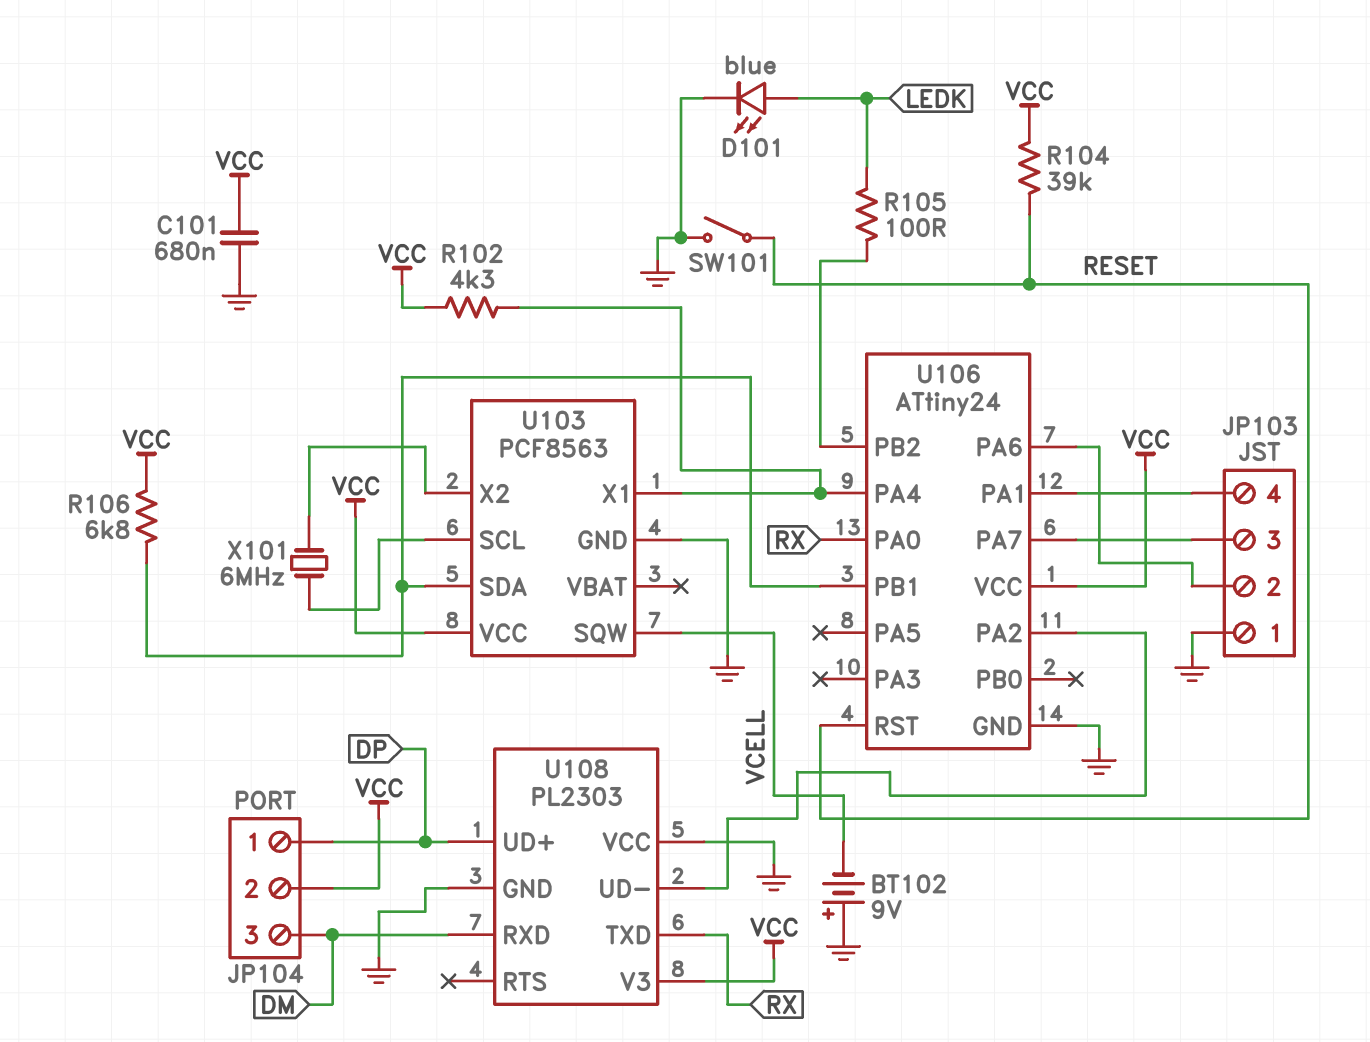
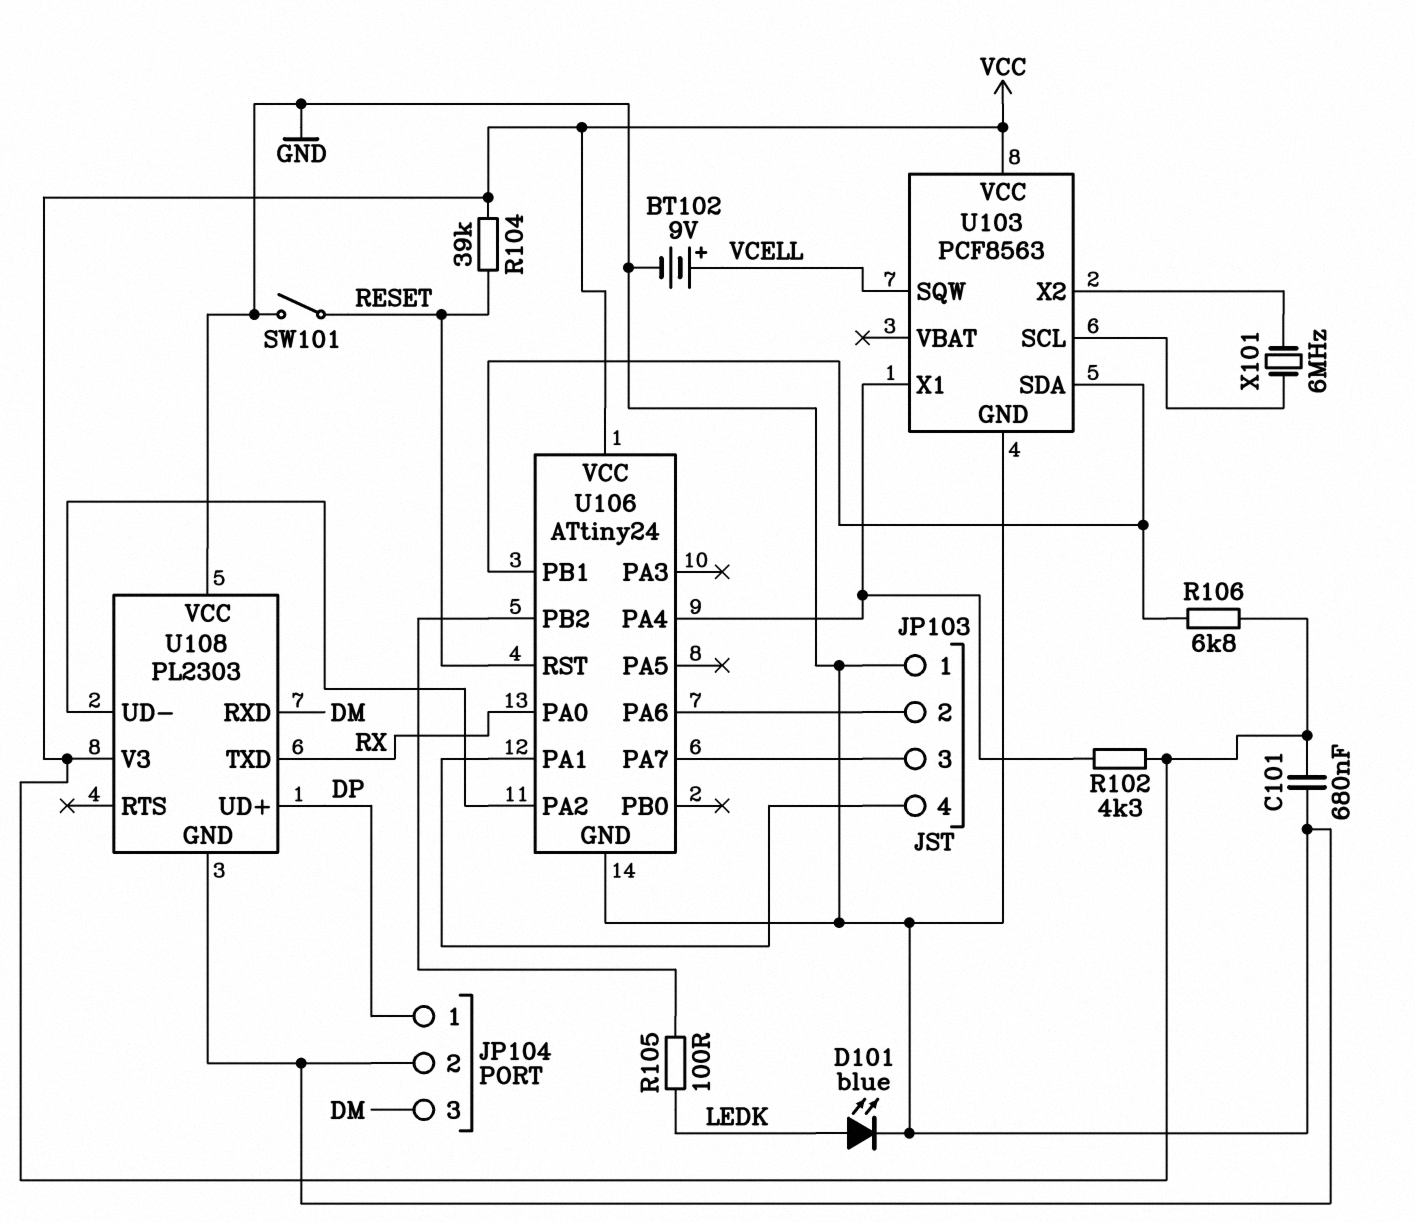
BT102: 9V (plus GND, minus VCELL) -> 9V (plus VCELL, minus GND)
JP104 pin 2: VCC -> GND

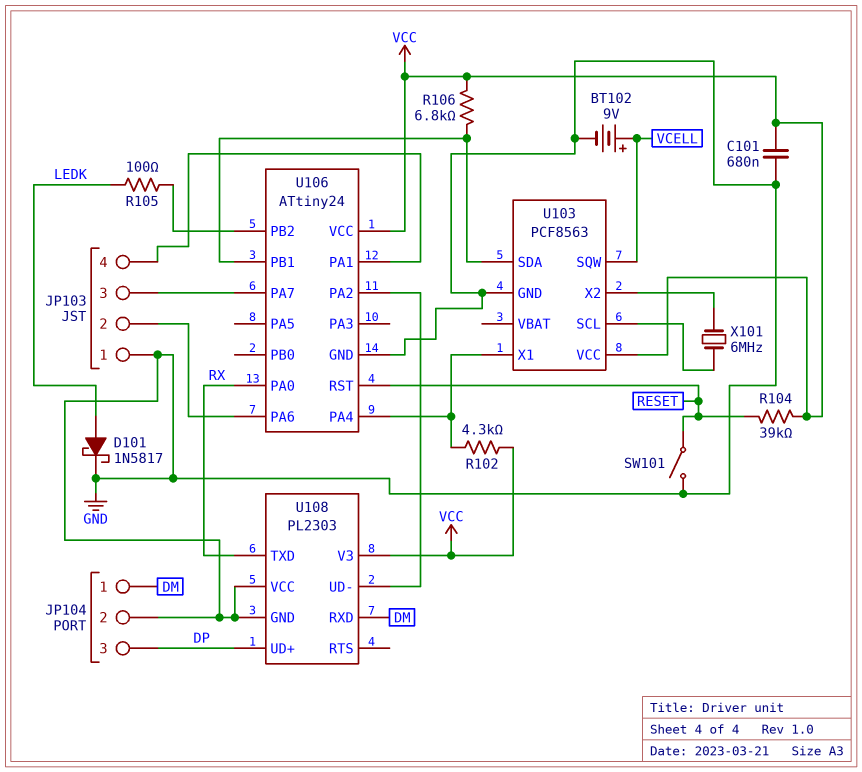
D101: LED blue (A LEDK, K GND) -> schottky 1N5817 (A LEDK, K GND)
JP104 pin 1: DP -> DM
JP104 pin 3: DM -> DP

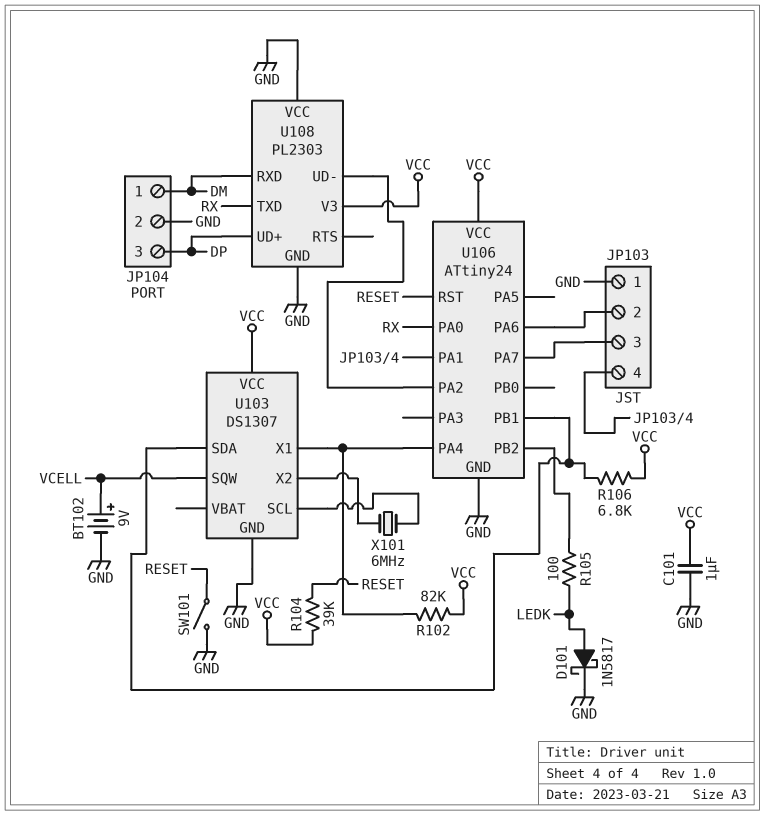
C101: 680nF (GND, VCC) -> 1uF (GND, VCC)
R102: 4.3k (U103/X1, VCC) -> 82k (U103/X1, VCC)
U103: PCF8563 -> DS1307

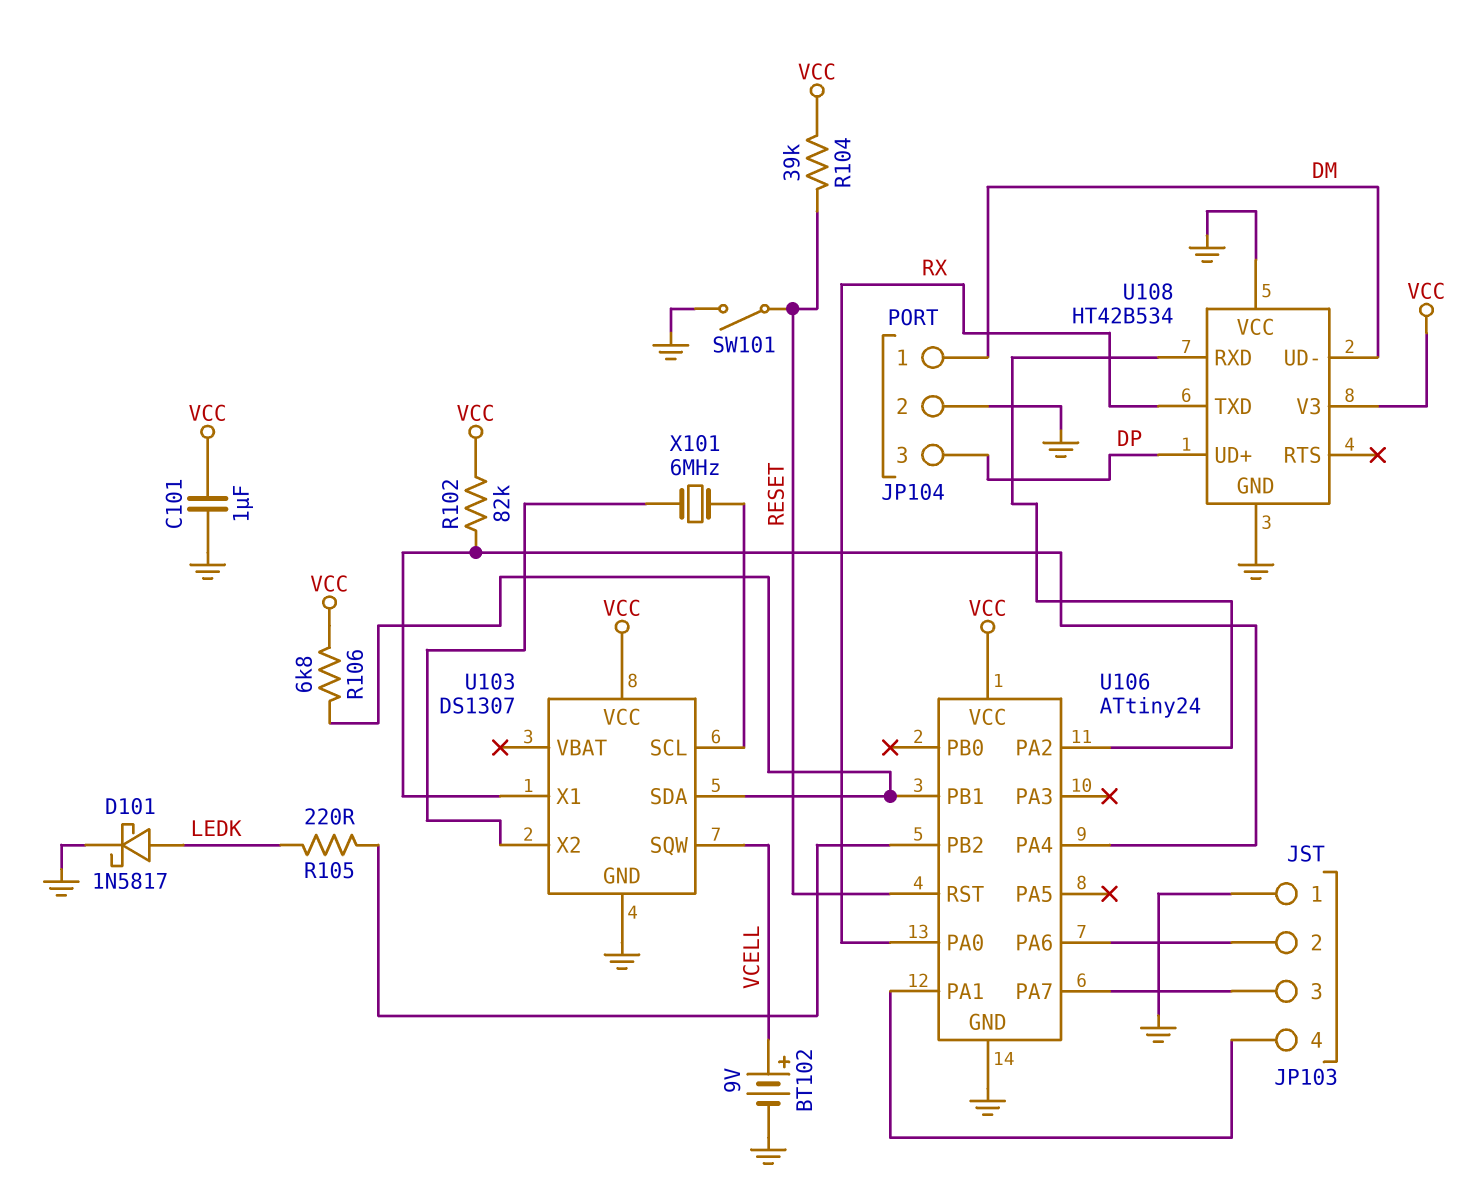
R105: 100 (LEDK, U106/PB2) -> 220 (LEDK, U106/PB2)
U108: PL2303 -> HT42B534
U108 pin RXD: DM -> U106/PA2
U108 pin UD-: U106/PA2 -> DM

